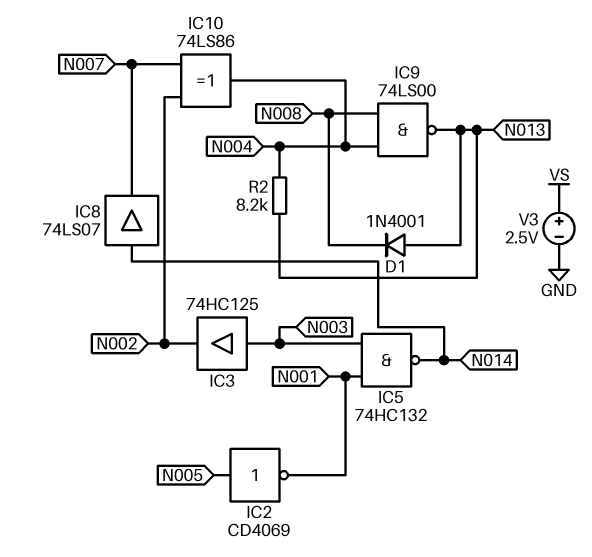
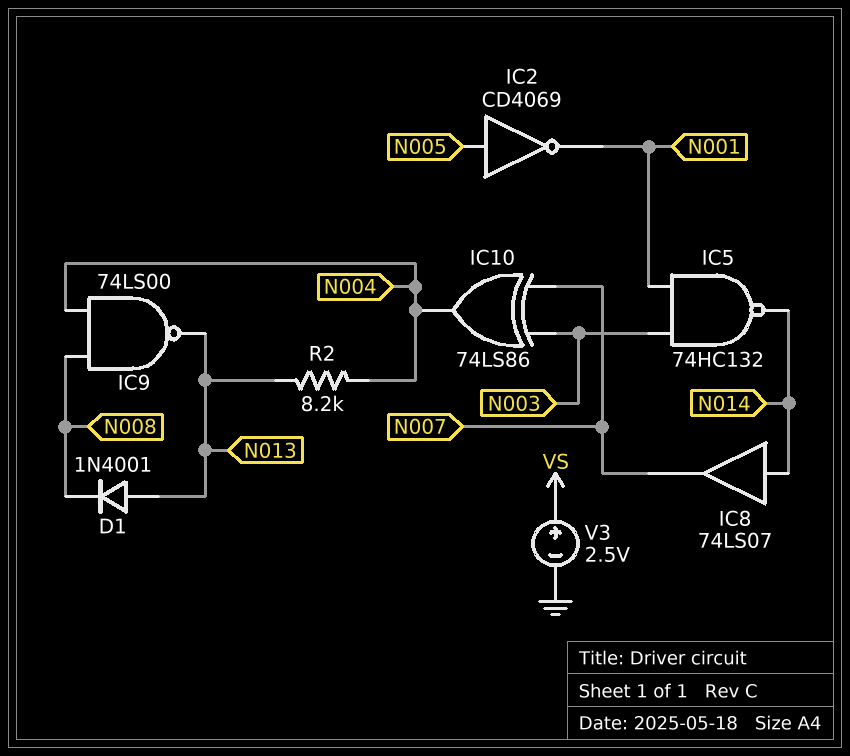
IC3: buffer 74HC125 (in N003, out N002) -> none
IC10: XOR 74LS86 (in N002, in N007, out N004) -> XOR 74LS86 (in N003, in N007, out N004)

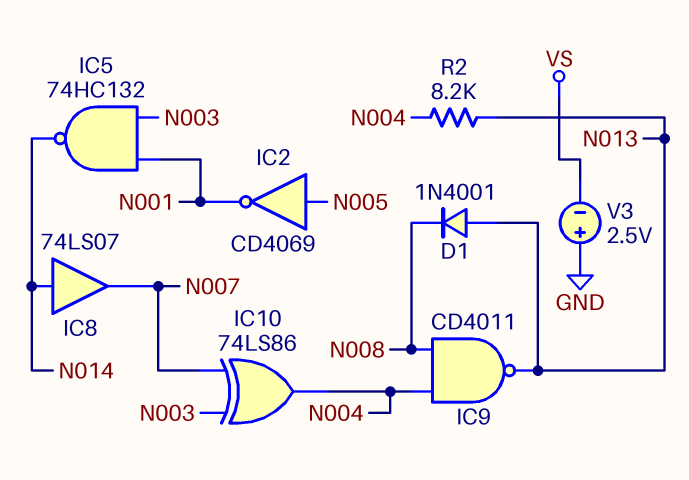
IC9: NAND 74LS00 (in N004, in N008, out N013) -> NAND CD4011 (in N004, in N008, out N013)
V3: 2.5V (plus VS, minus GND) -> 2.5V (plus GND, minus VS)

